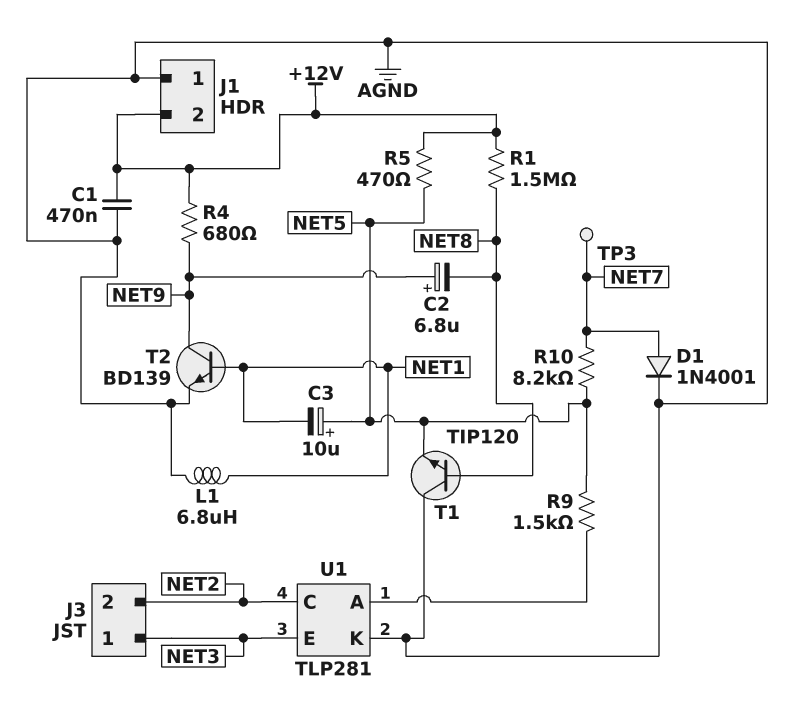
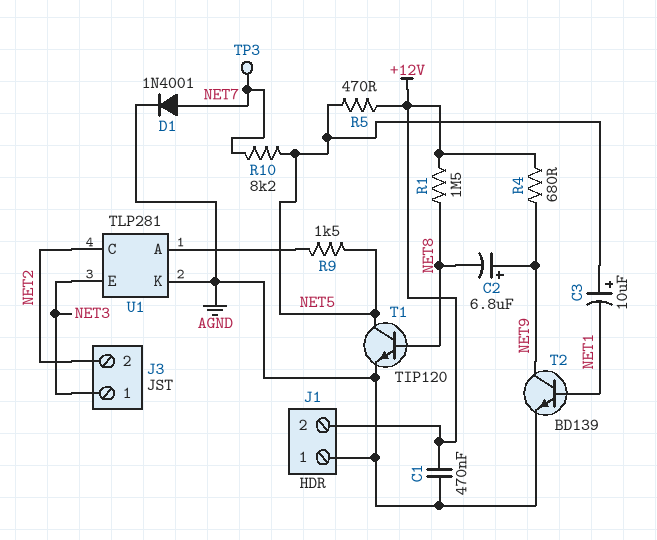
L1: 6.8uH (AGND, NET1) -> none
T1: NPN TIP120 (B NET8, C AGND, E NET5) -> NPN TIP120 (B NET8, C NET5, E AGND)

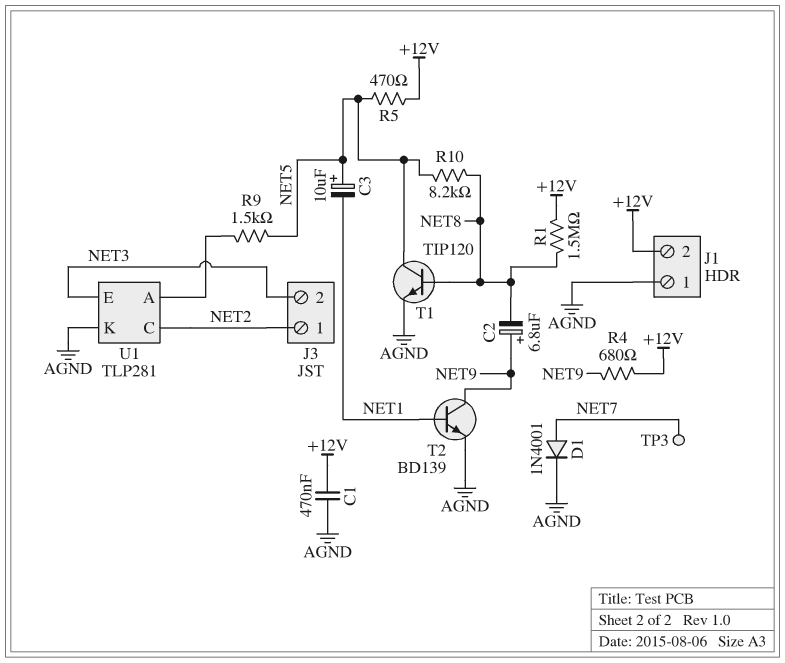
J3 pin 1: NET3 -> NET2
J3 pin 2: NET2 -> NET3
R10: 8.2k (NET5, NET7) -> 8.2k (NET5, NET8)

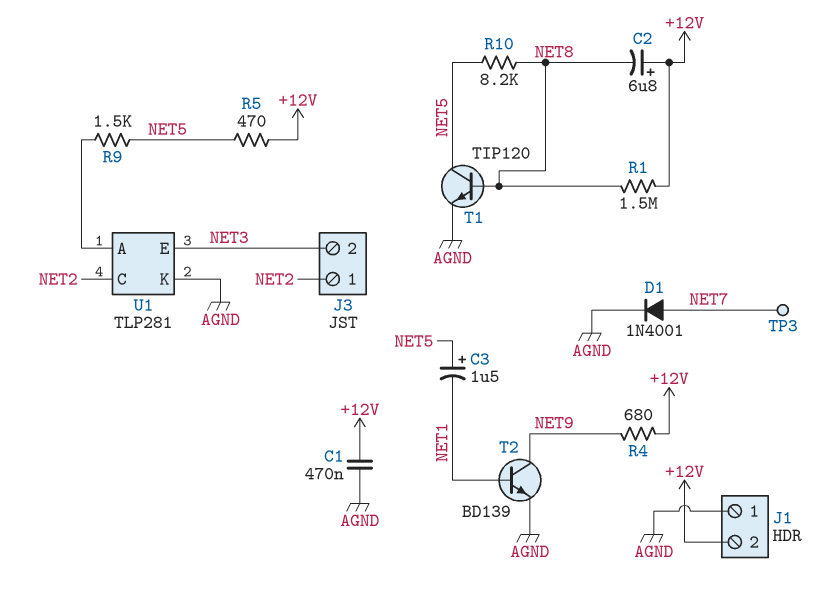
C2: 6.8uF (plus NET9, minus NET8) -> 6.8uF (plus +12V, minus NET8)
C3: 10uF (plus NET5, minus NET1) -> 1.5uF (plus NET5, minus NET1)

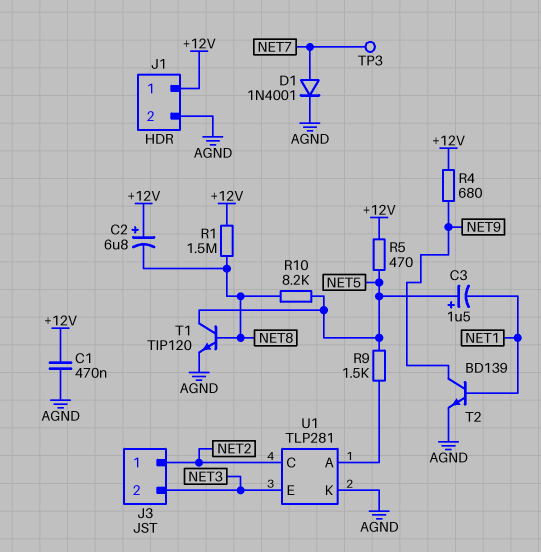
J1 pin 1: AGND -> +12V
J1 pin 2: +12V -> AGND

